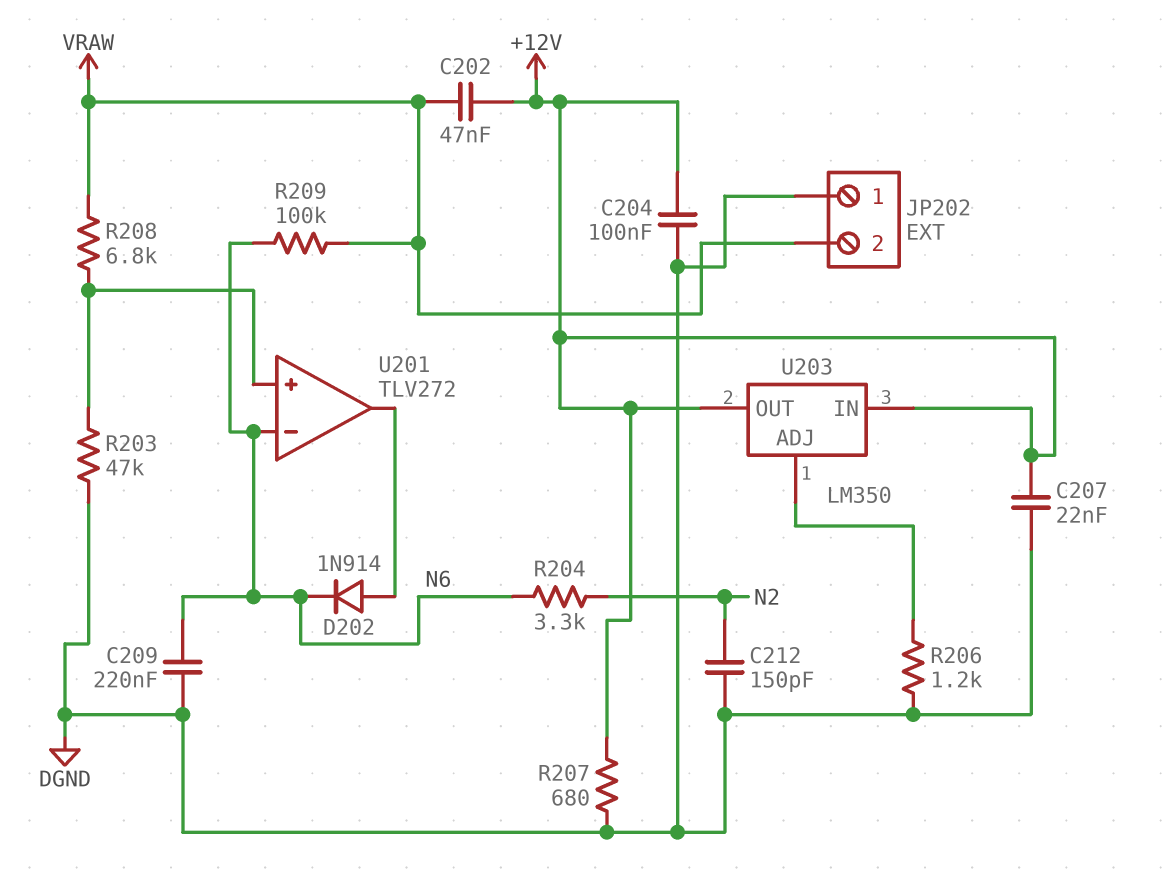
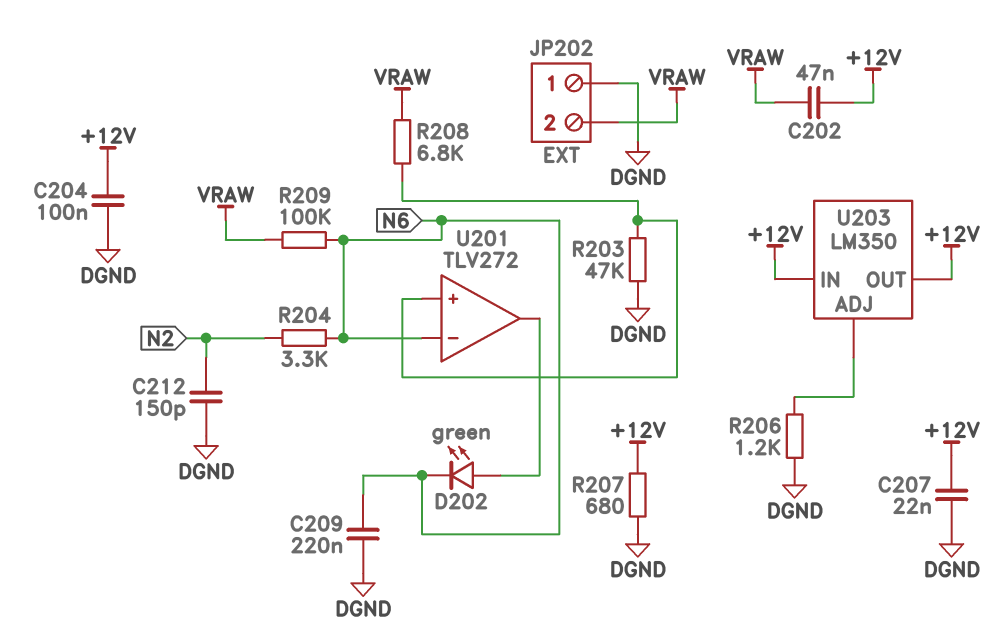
D202: diode 1N914 (A U201/out, K N6) -> LED green (A U201/out, K N6)

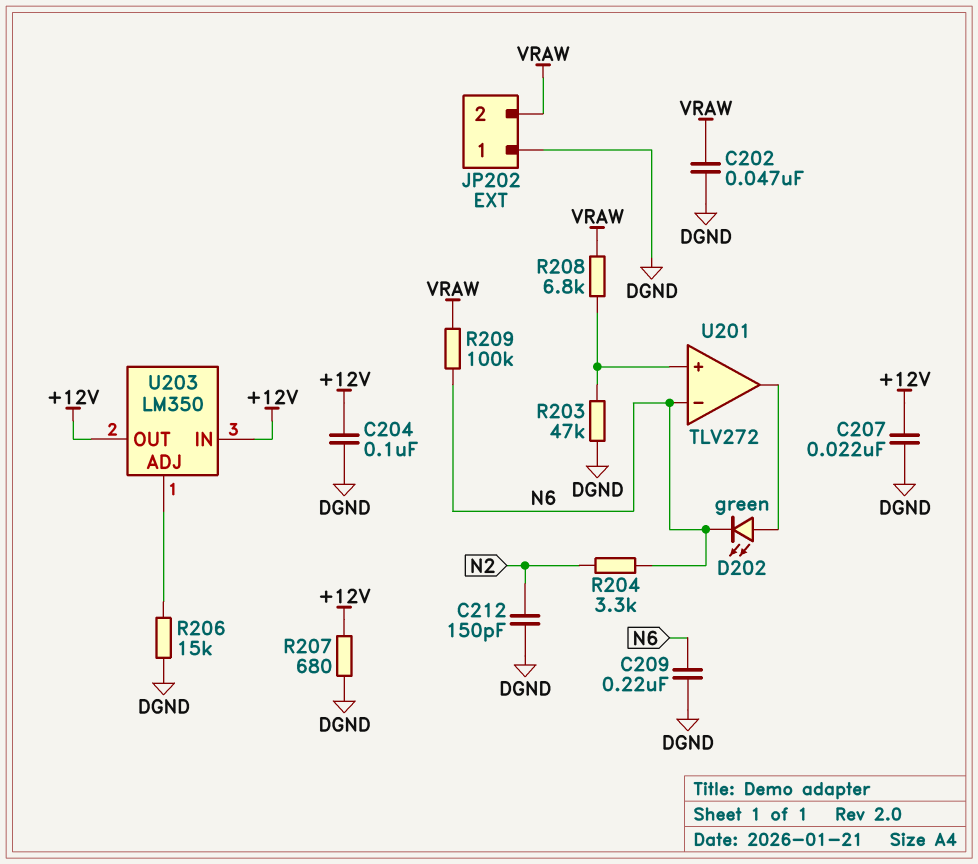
C202: 47nF (+12V, VRAW) -> 47nF (DGND, VRAW)
R206: 1.2k (DGND, U203/ADJ) -> 15k (DGND, U203/ADJ)

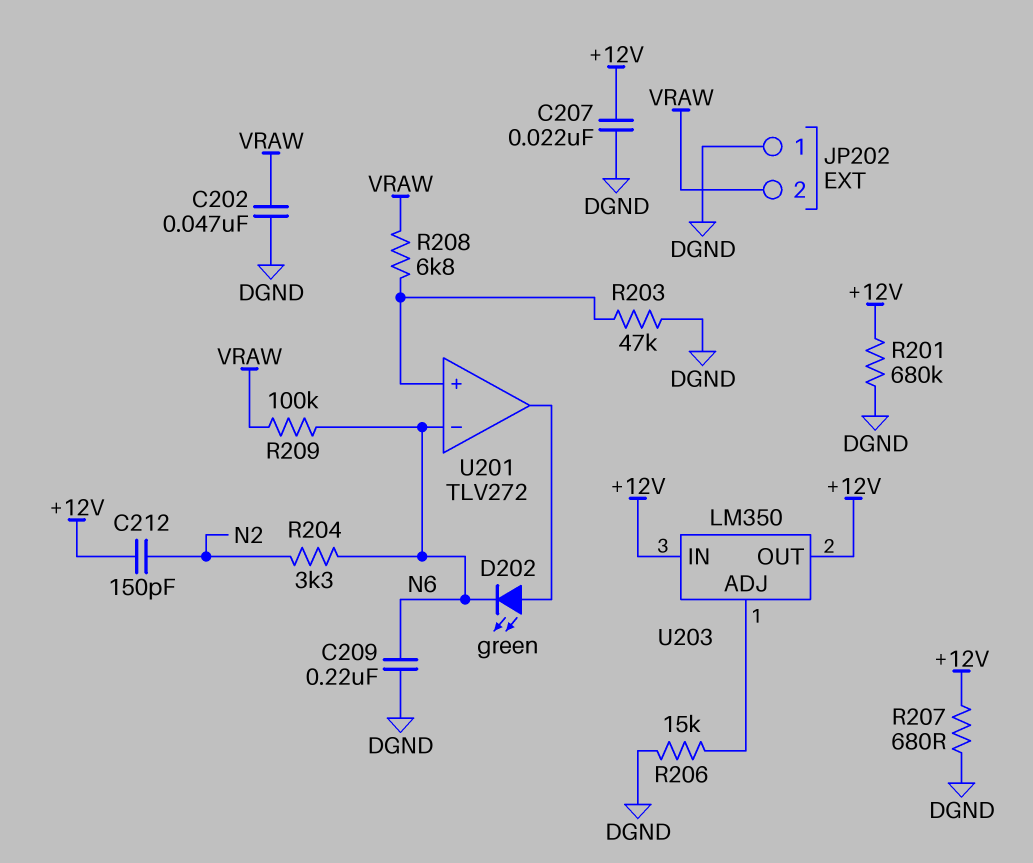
C204: 100nF (+12V, DGND) -> none
C212: 150pF (DGND, N2) -> 150pF (+12V, N2)
R201: none -> 680k (+12V, DGND)

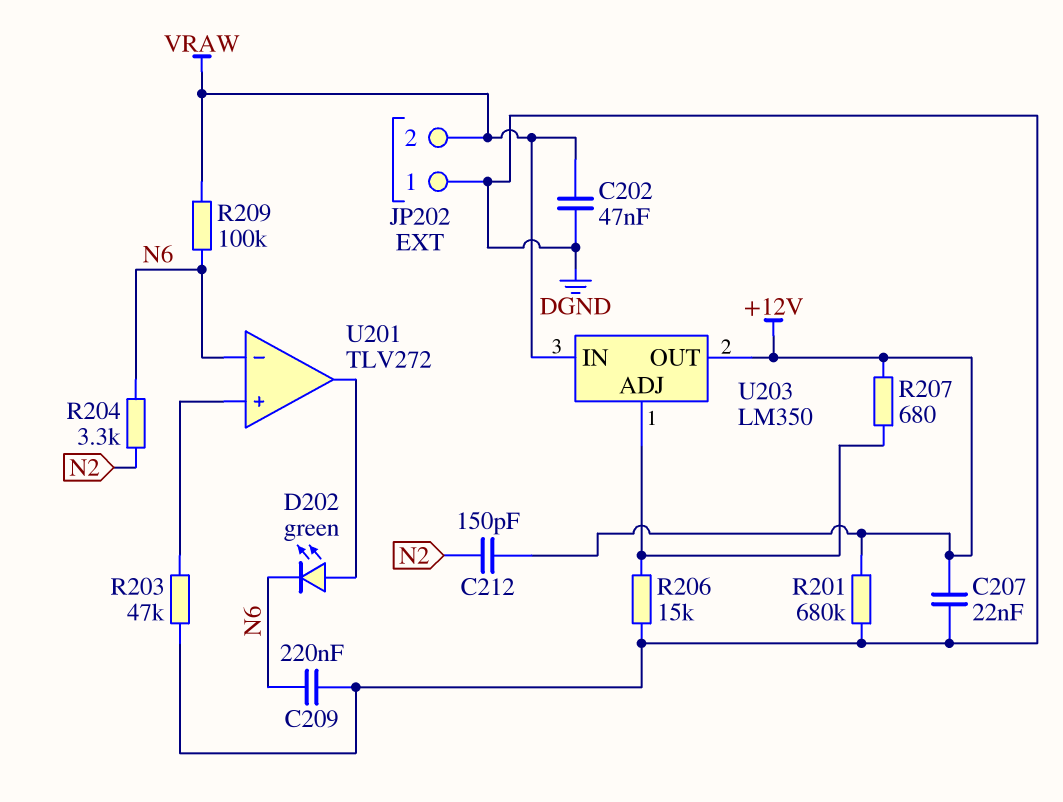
R207: 680 (+12V, DGND) -> 680 (+12V, U203/ADJ)
R208: 6.8k (U201/in+, VRAW) -> none
U203 pin IN: +12V -> VRAW

